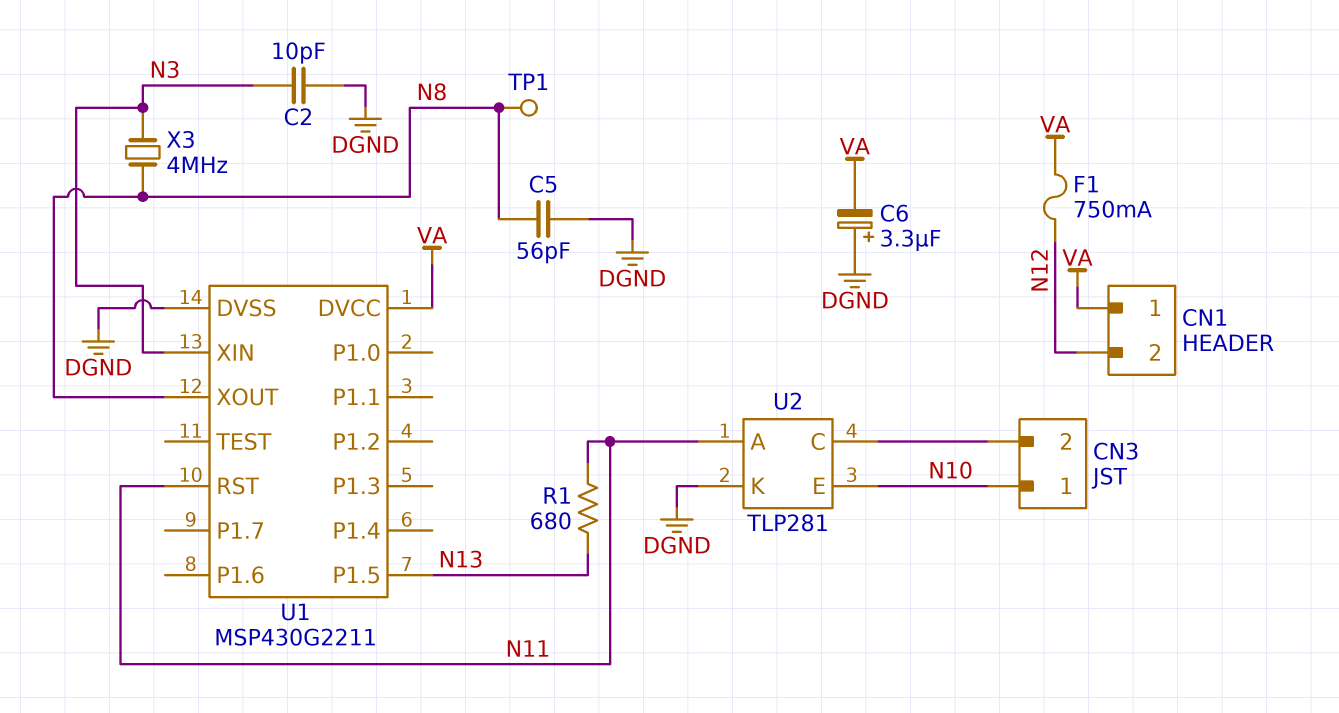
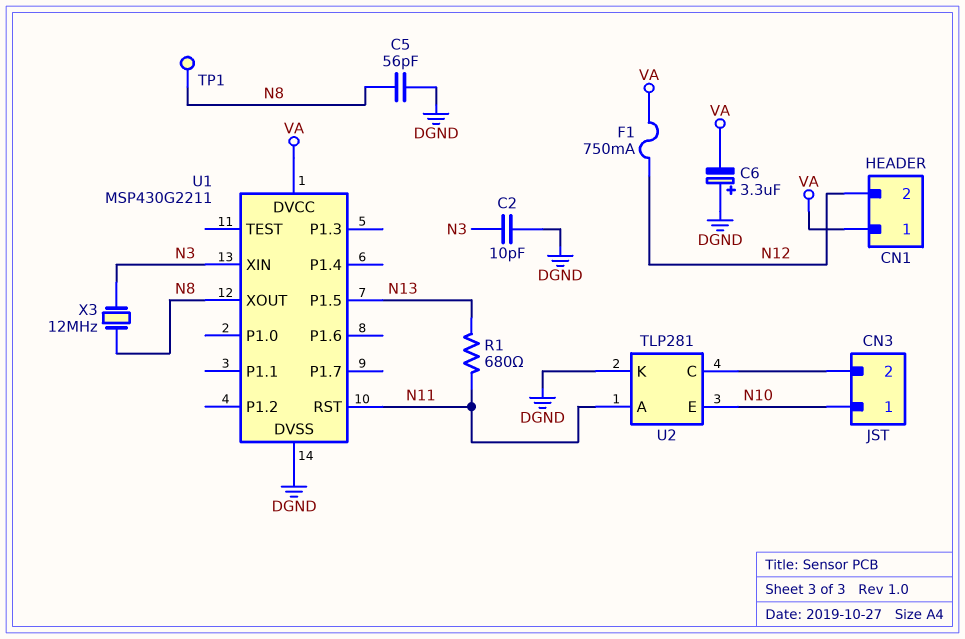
X3: 4MHz (N3, N8) -> 12MHz (N3, N8)

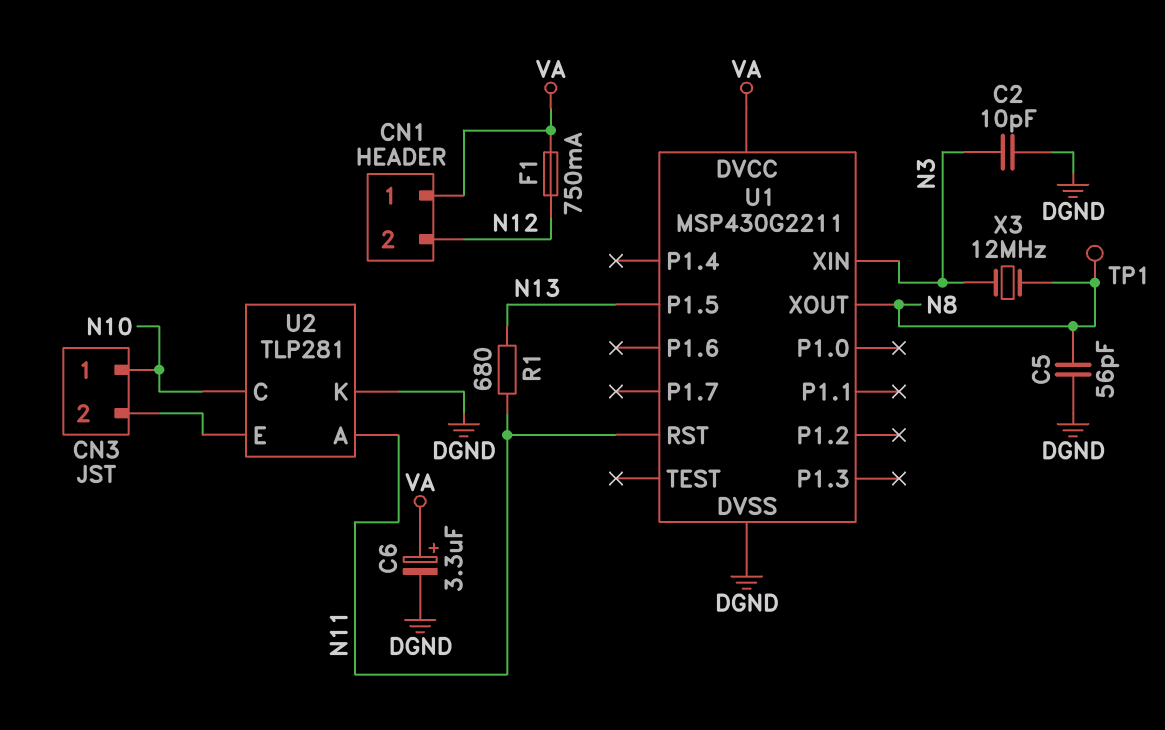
C6: 3.3uF (plus DGND, minus VA) -> 3.3uF (plus VA, minus DGND)
U2 pin C: CN3/2 -> N10
U2 pin E: N10 -> CN3/2

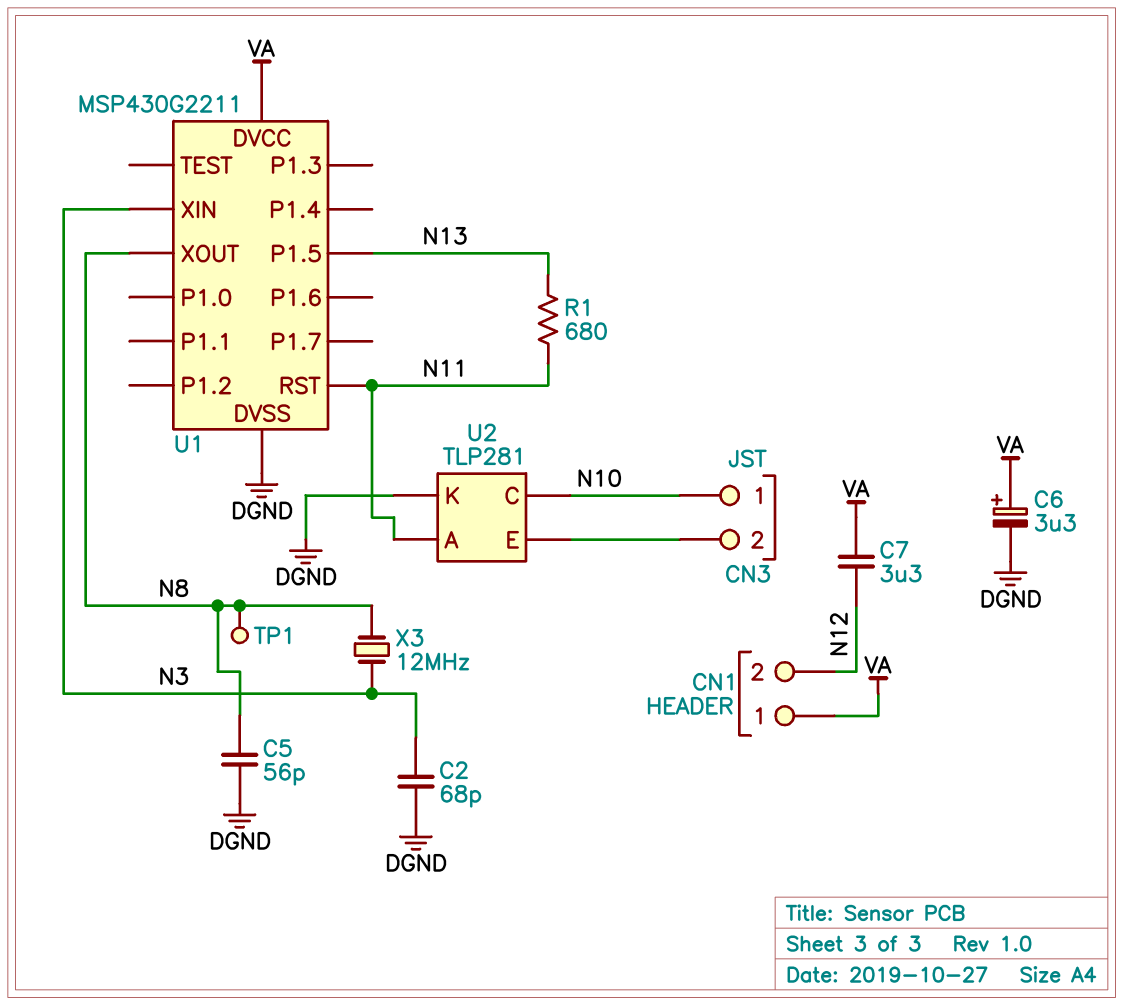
C2: 10pF (DGND, N3) -> 68pF (DGND, N3)
C7: none -> 3.3uF (N12, VA)
F1: 750mA (N12, VA) -> none

